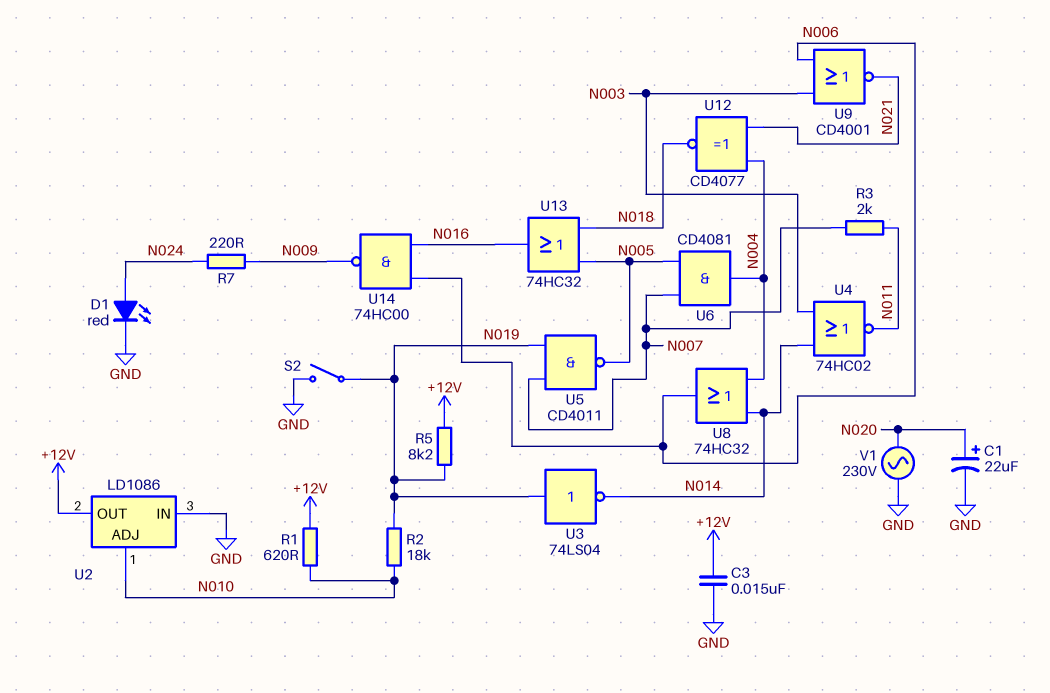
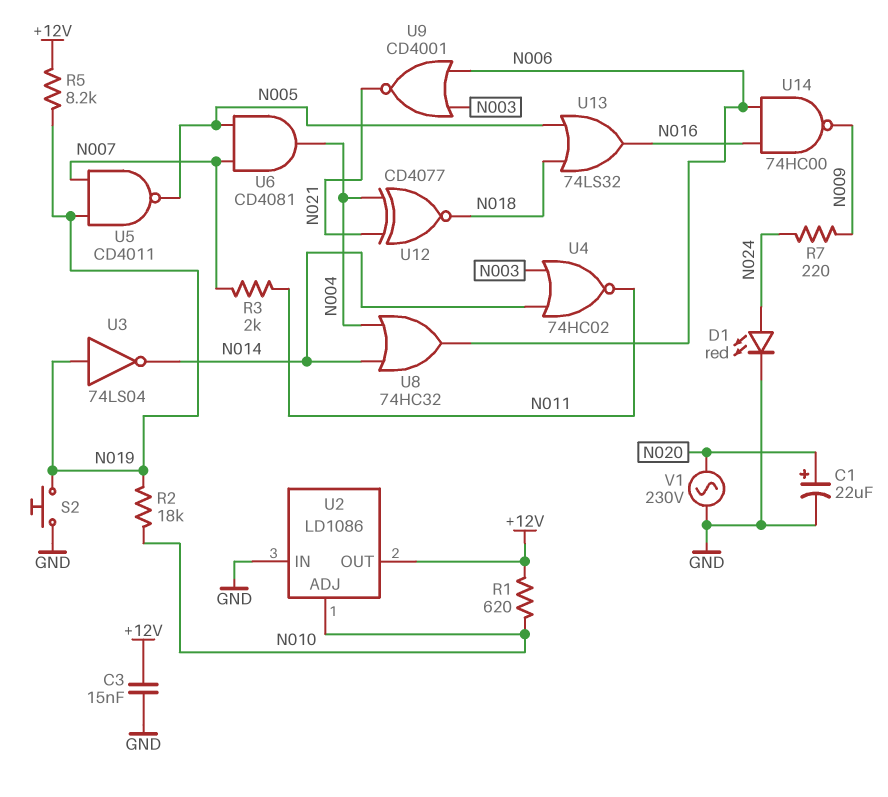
S2: switch (GND, N019) -> button (GND, N019)
U13: OR 74HC32 (in N005, in N018, out N016) -> OR 74LS32 (in N005, in N018, out N016)

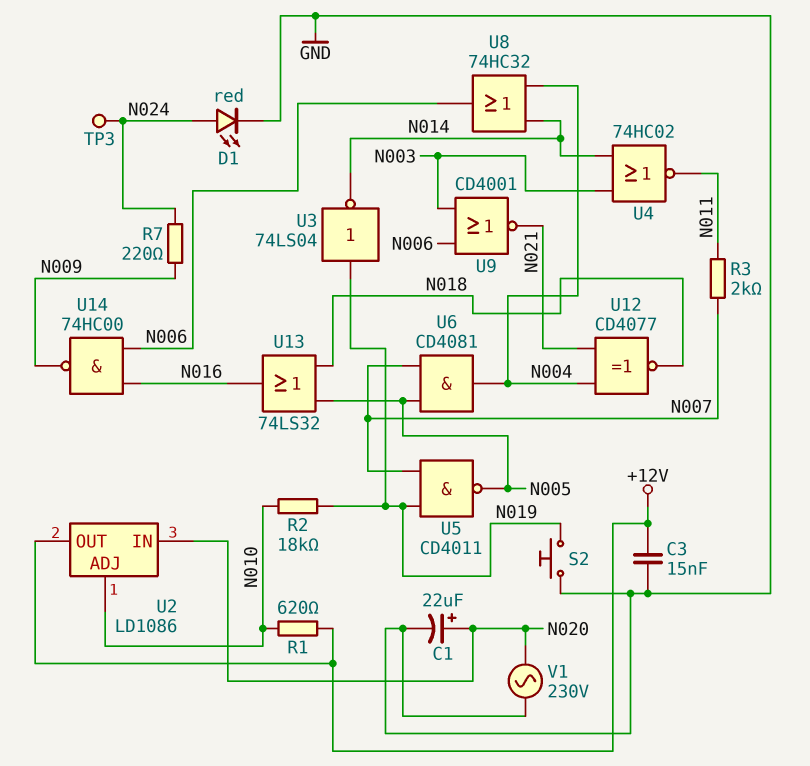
R5: 8.2k (+12V, N019) -> none
TP3: none -> test point (N024)
U2 pin IN: GND -> N020

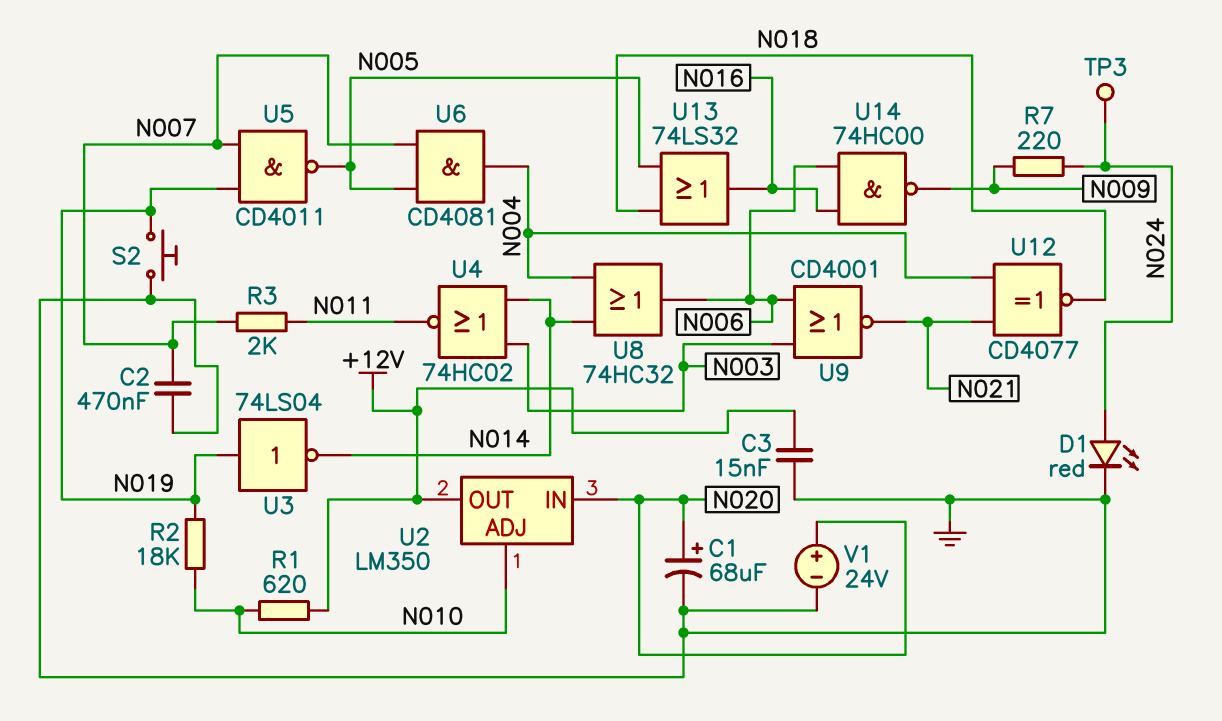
C1: 22uF (plus N020, minus GND) -> 68uF (plus N020, minus GND)
C2: none -> 470nF (GND, N007)
U2: LD1086 -> LM350
V1: AC 230V (GND, N020) -> 24V (plus N020, minus GND)

